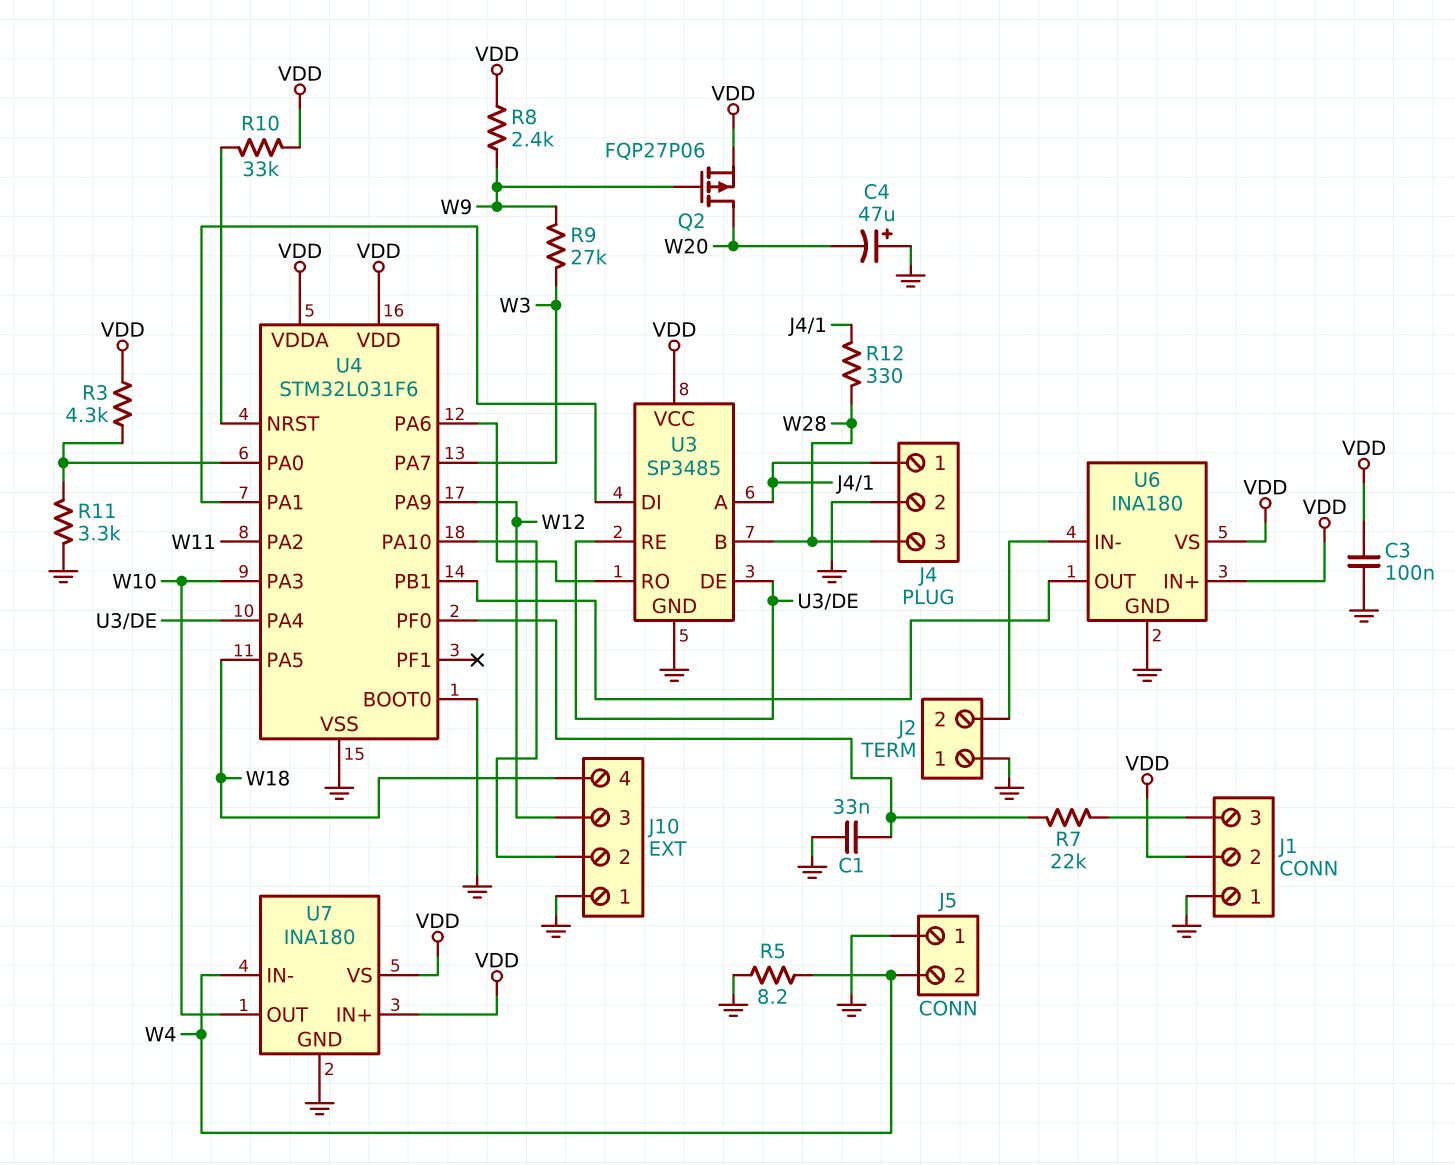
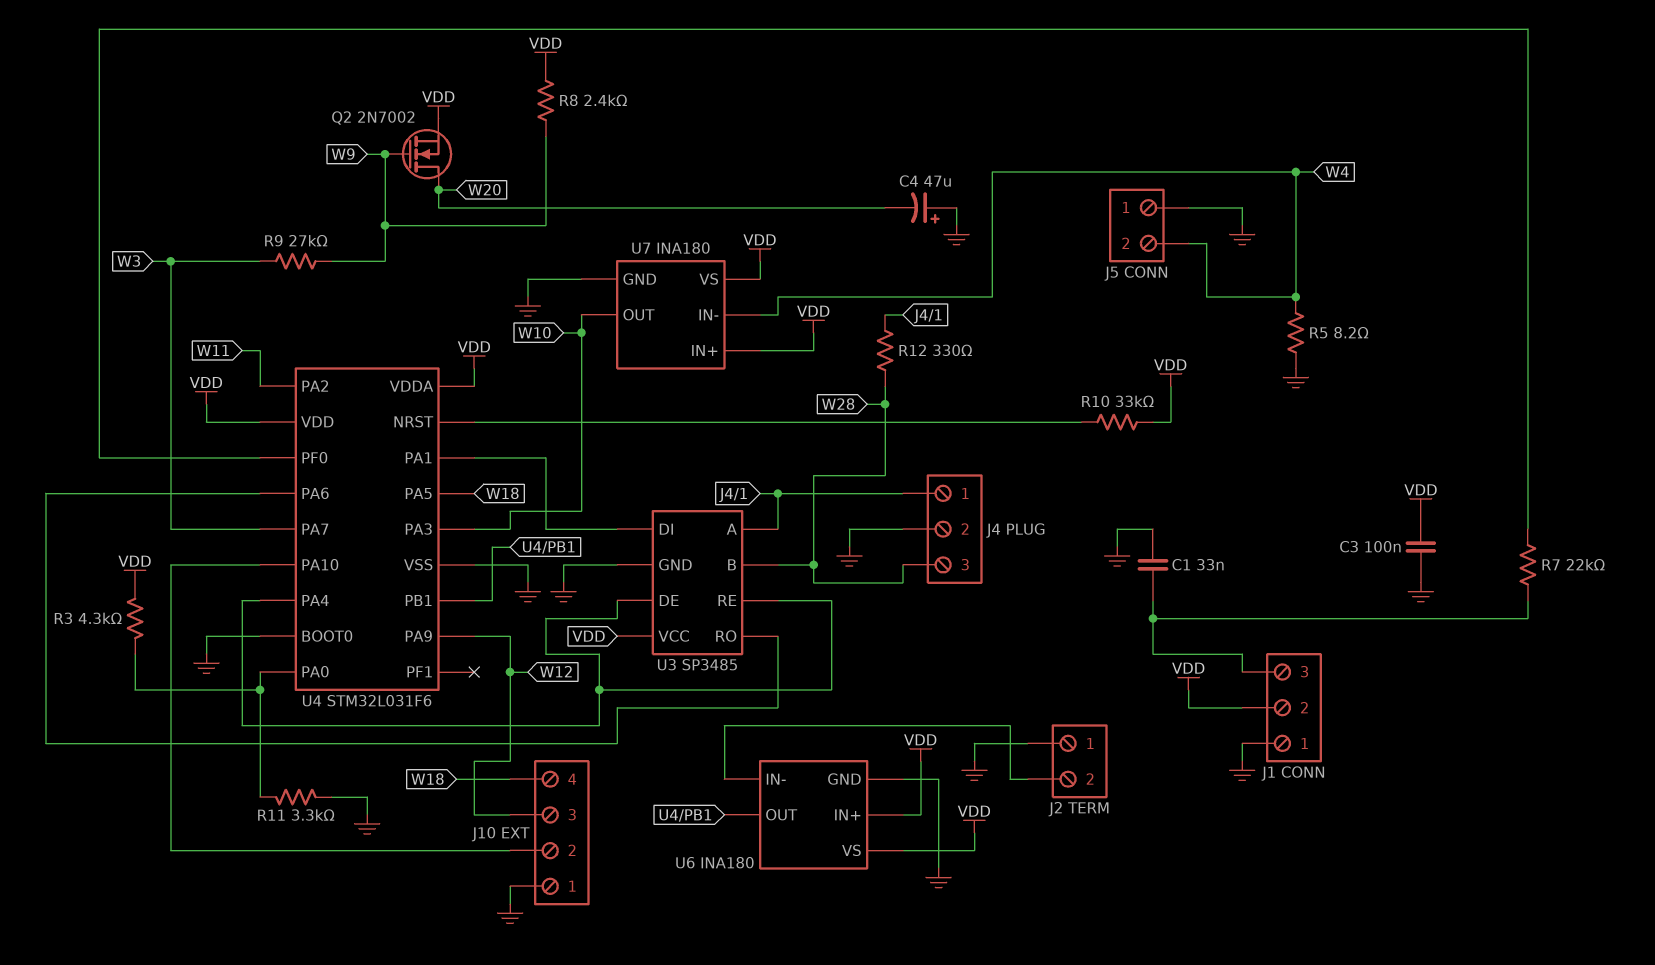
C1: 33nF (GND, U4/PF0) -> 33nF (GND, J1/3)
Q2: PMOS FQP27P06 (G W9, D W20, S VDD) -> NMOS 2N7002 (G W9, D W20, S VDD)

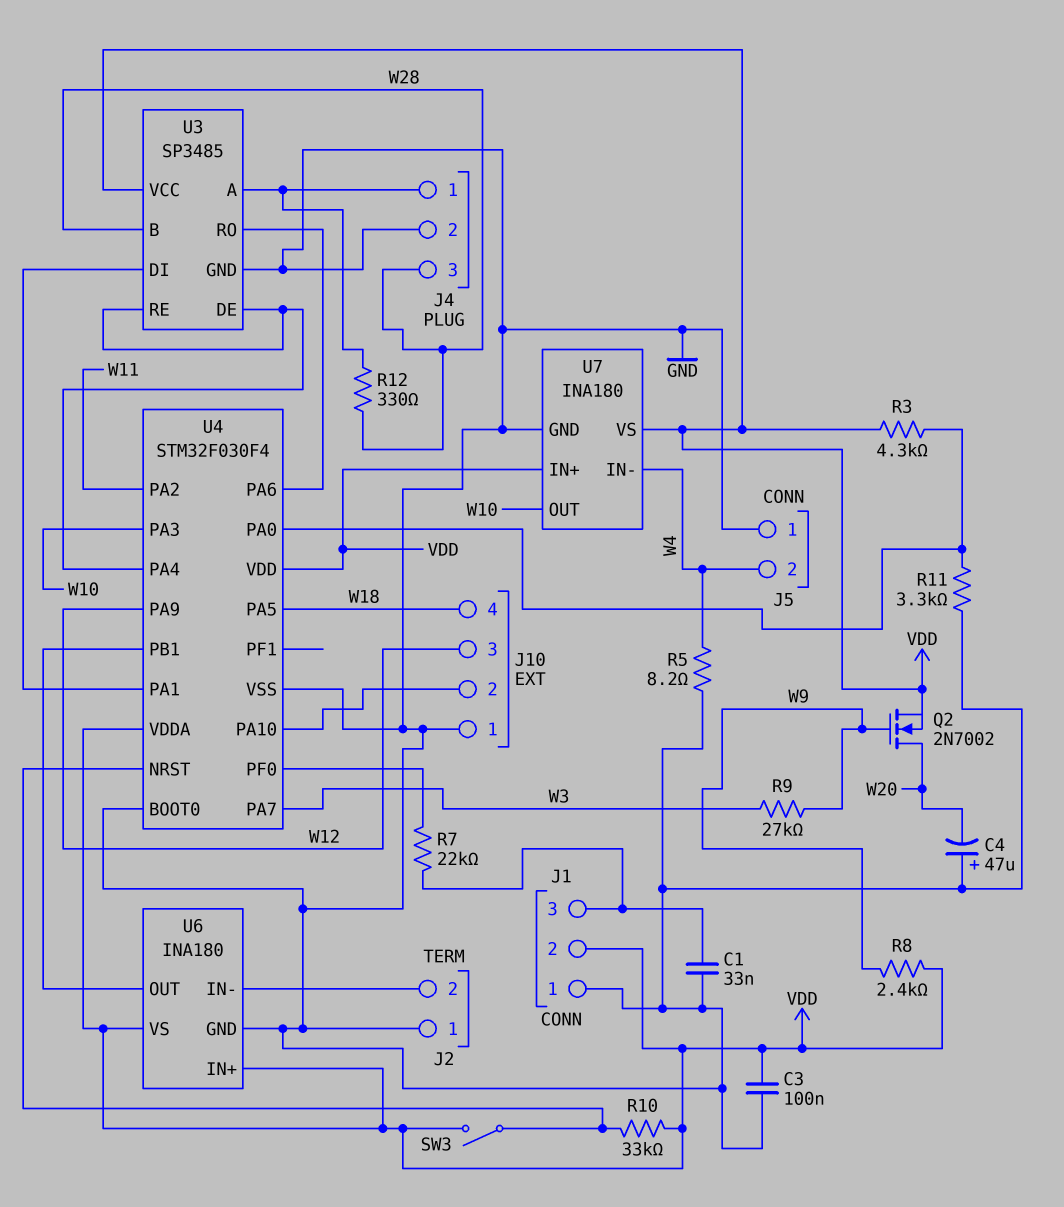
SW3: none -> switch (U4/NRST, VDD)
U4: STM32L031F6 -> STM32F030F4

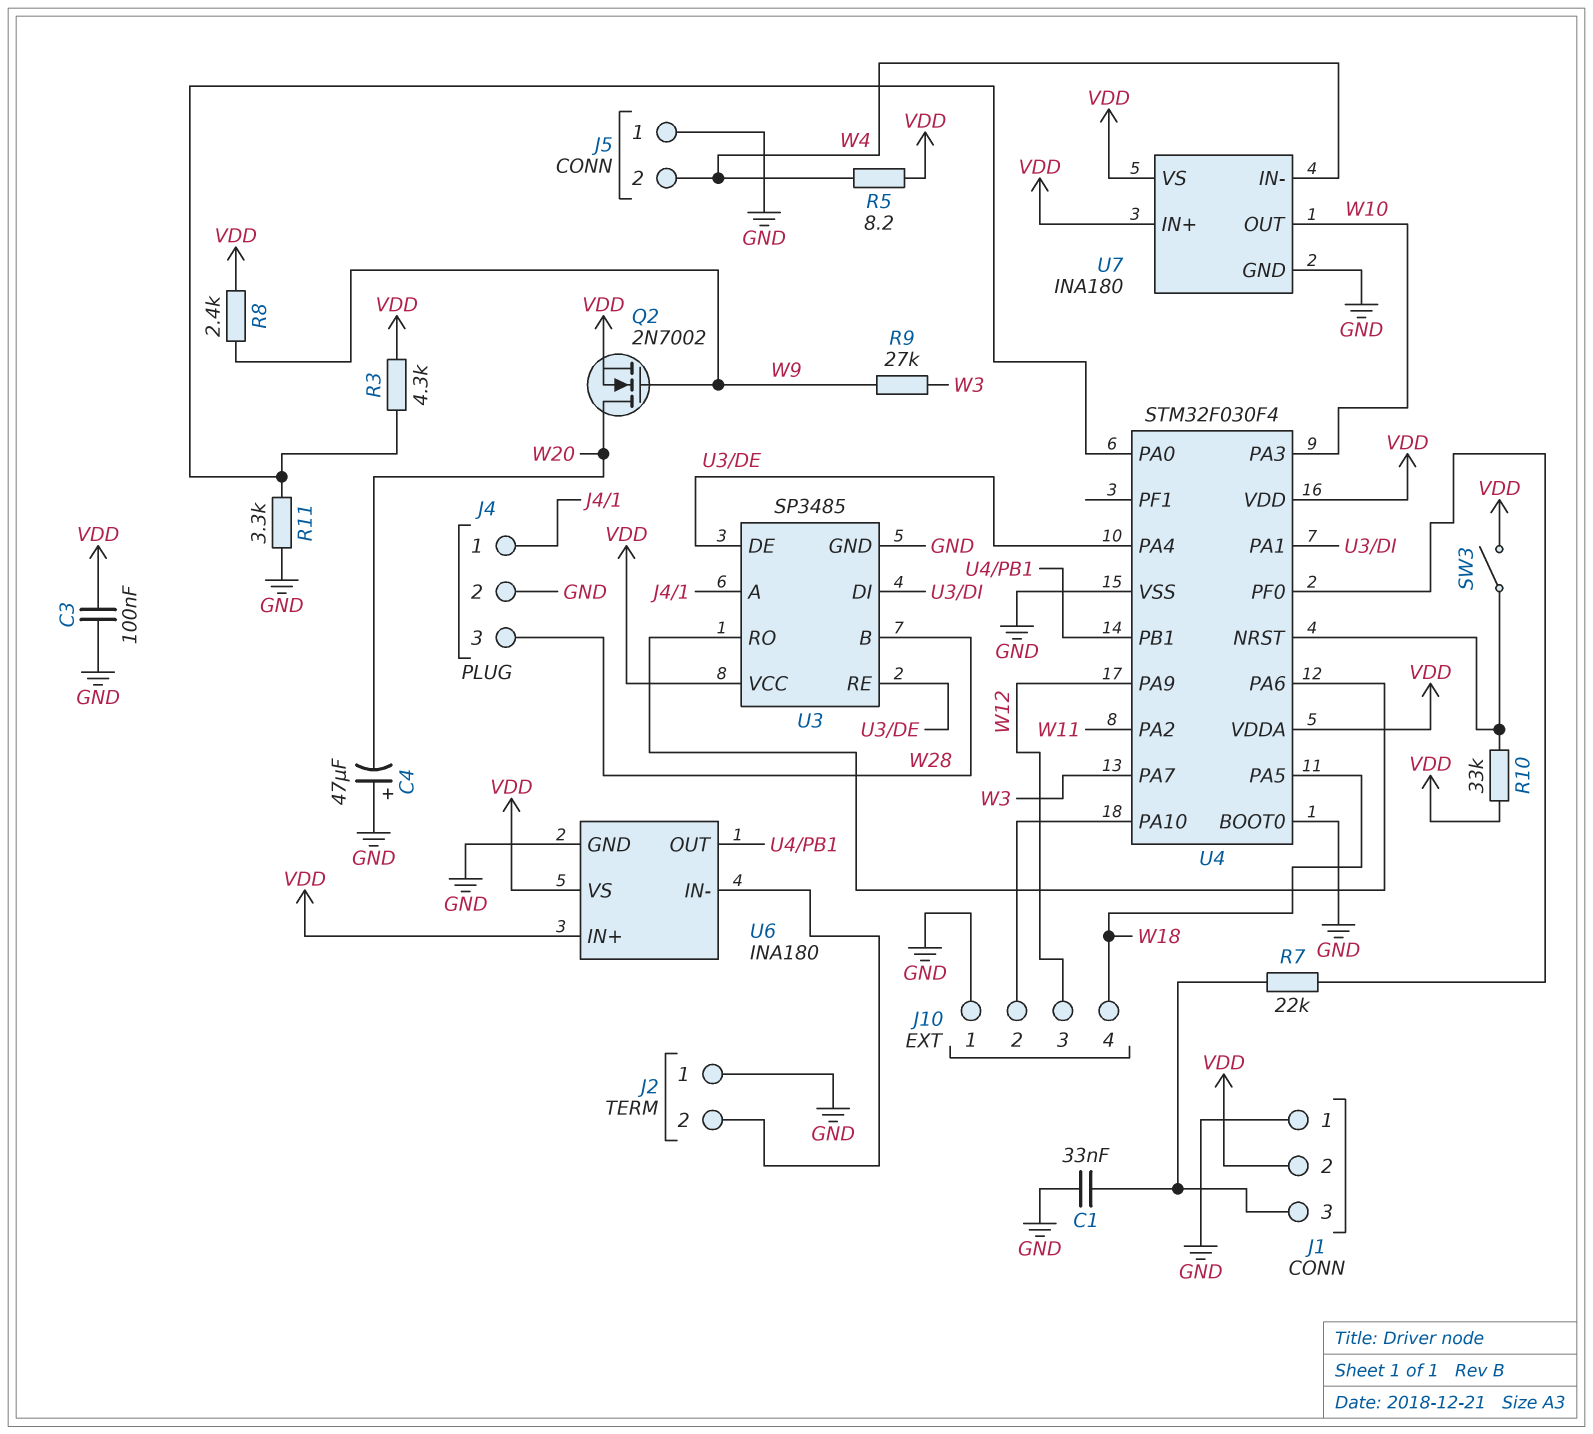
R5: 8.2 (GND, W4) -> 8.2 (VDD, W4)
R12: 330 (J4/1, W28) -> none

